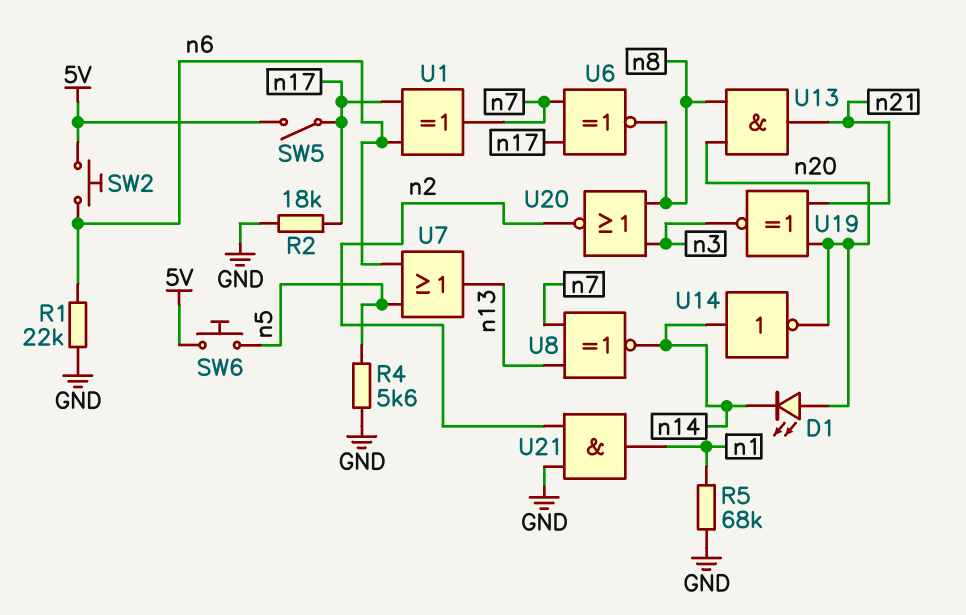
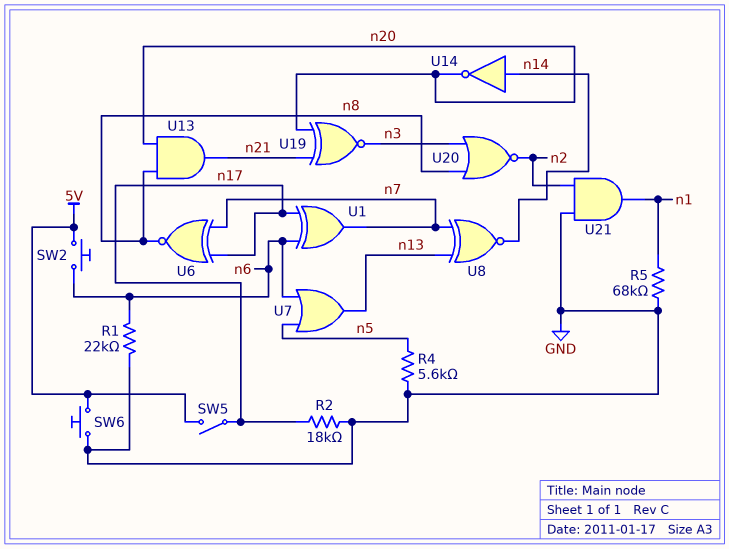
D1: LED (A n20, K n14) -> none
SW6: button (5V, n5) -> button (5V, GND)

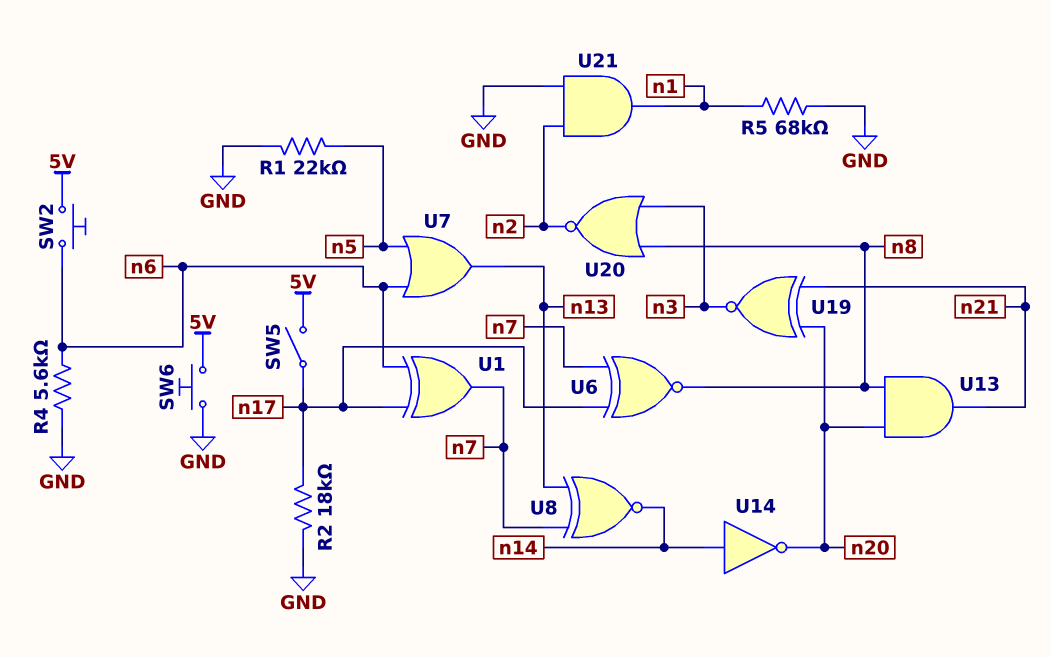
R1: 22k (GND, n6) -> 22k (GND, n5)
R4: 5.6k (GND, n5) -> 5.6k (GND, n6)

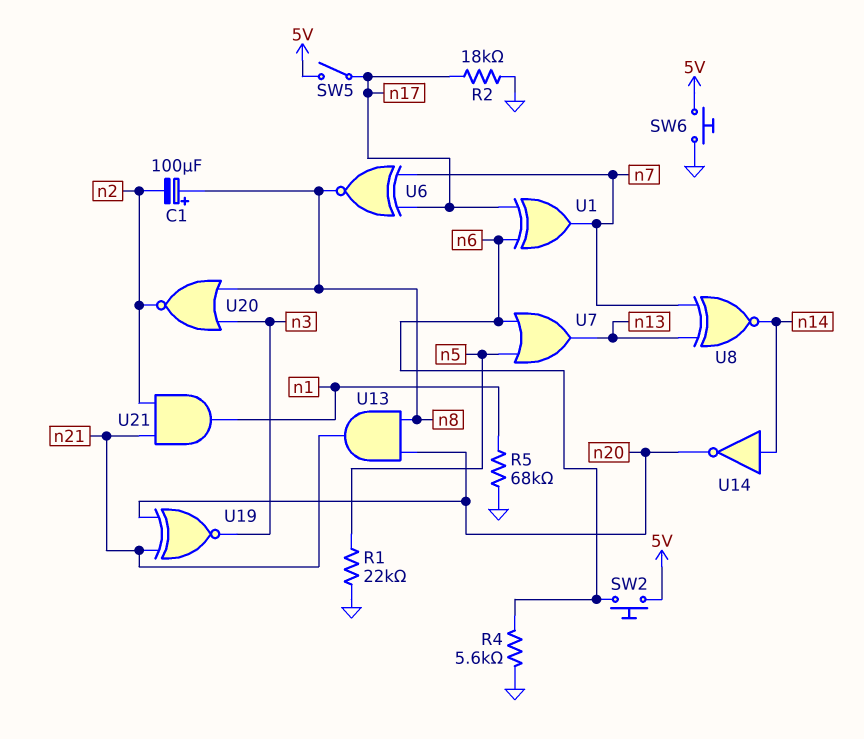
C1: none -> 100uF (plus n8, minus n2)
U21: AND (in GND, in n2, out n1) -> AND (in n2, in n21, out n1)

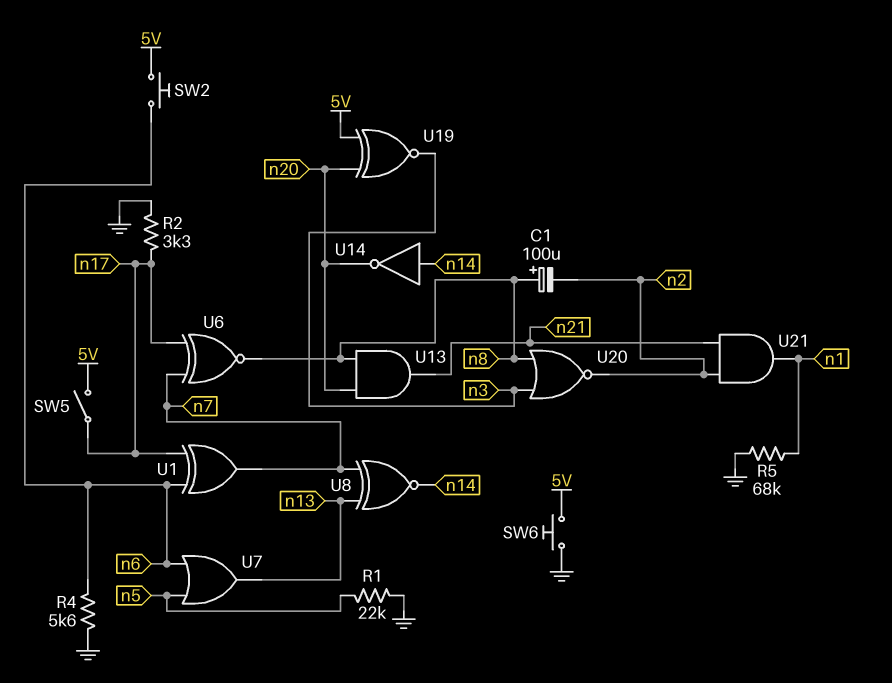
R2: 18k (GND, n17) -> 3.3k (GND, n17)
U19: XNOR (in n20, in n21, out n3) -> XNOR (in 5V, in n20, out n3)

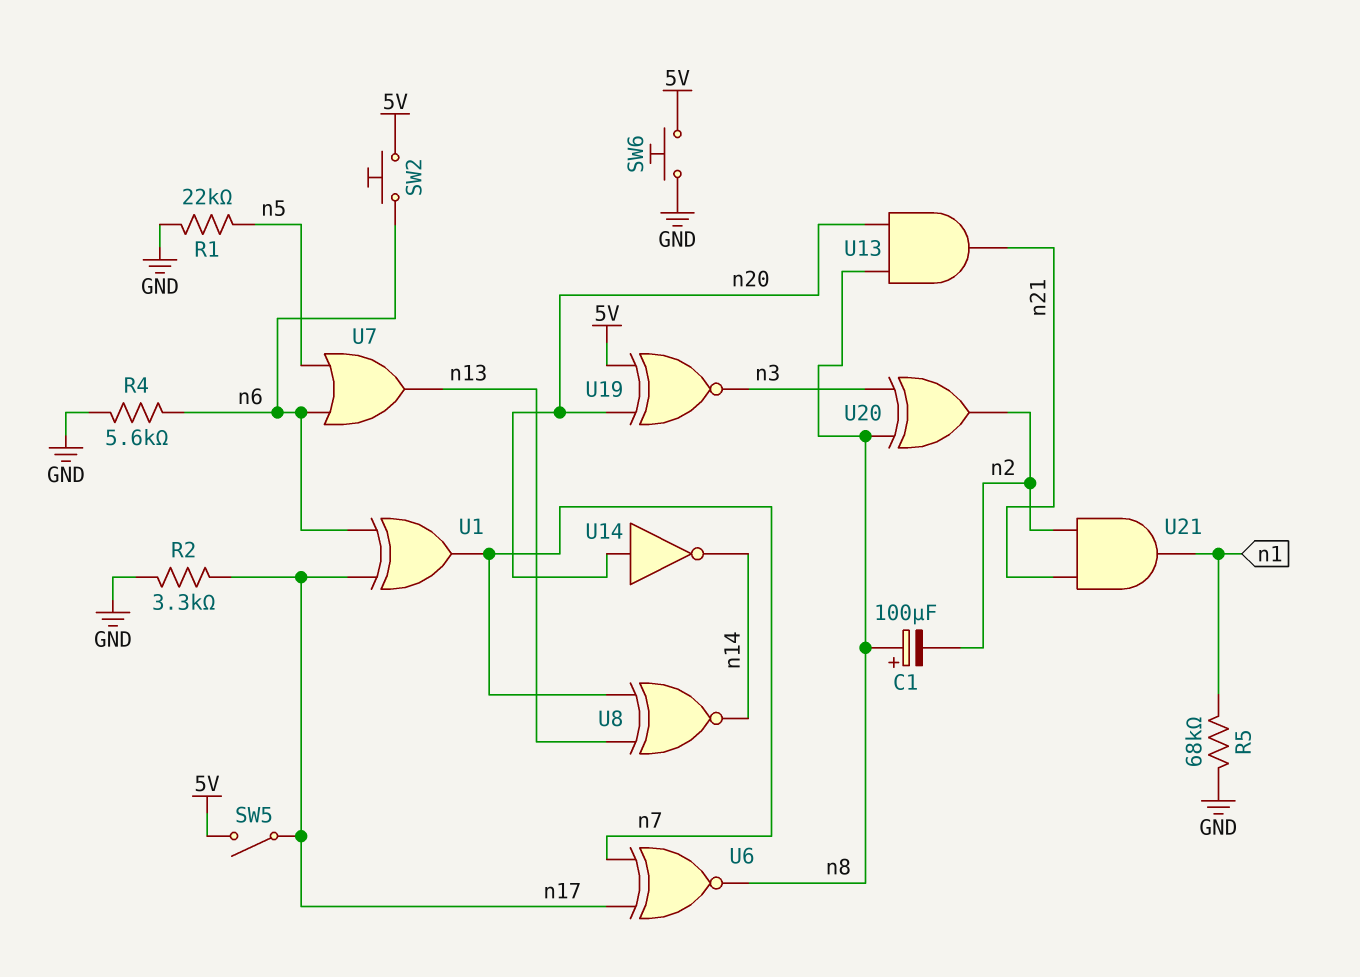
U14: NOT (in n14, out n20) -> NOT (in n20, out n14)
U20: NOR (in n3, in n8, out n2) -> XOR (in n3, in n8, out n2)

